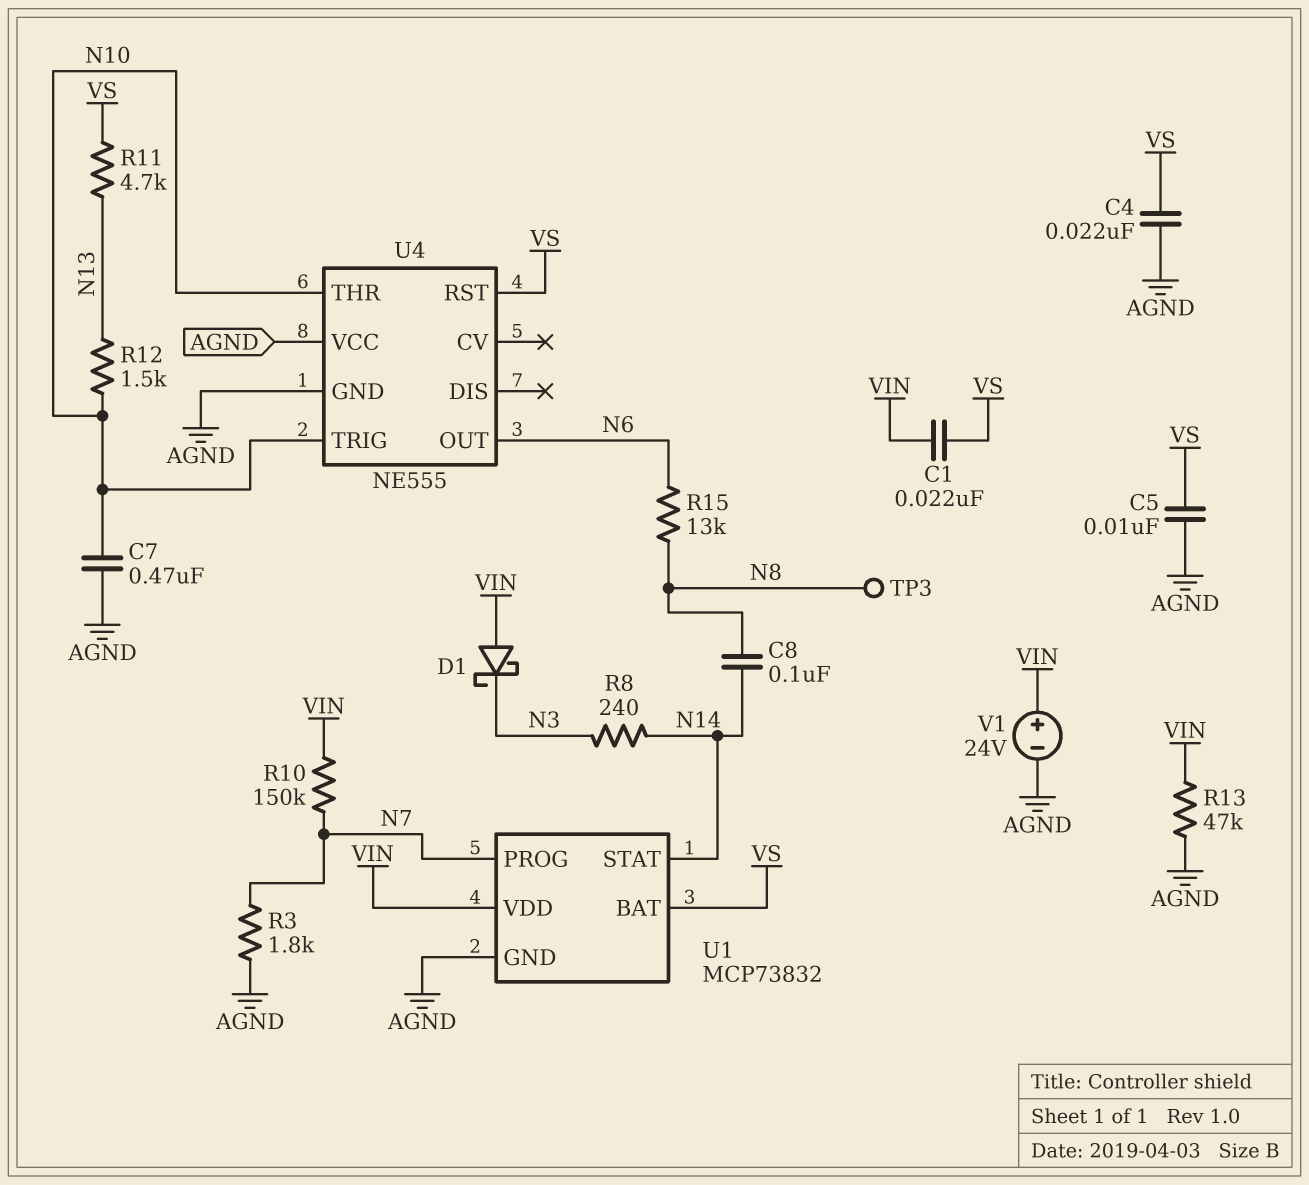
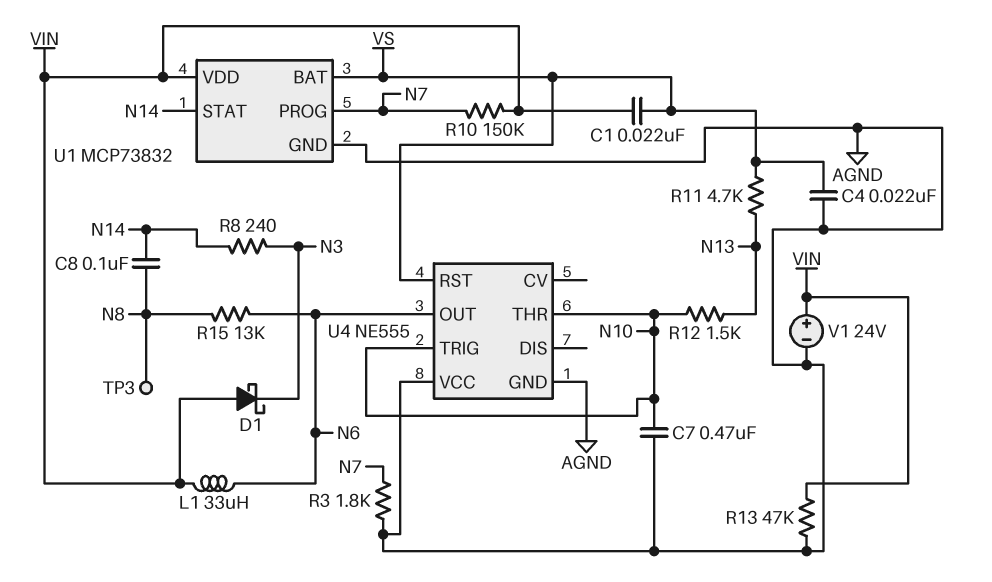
C5: 10nF (AGND, VS) -> none
L1: none -> 33uH (N6, VIN)

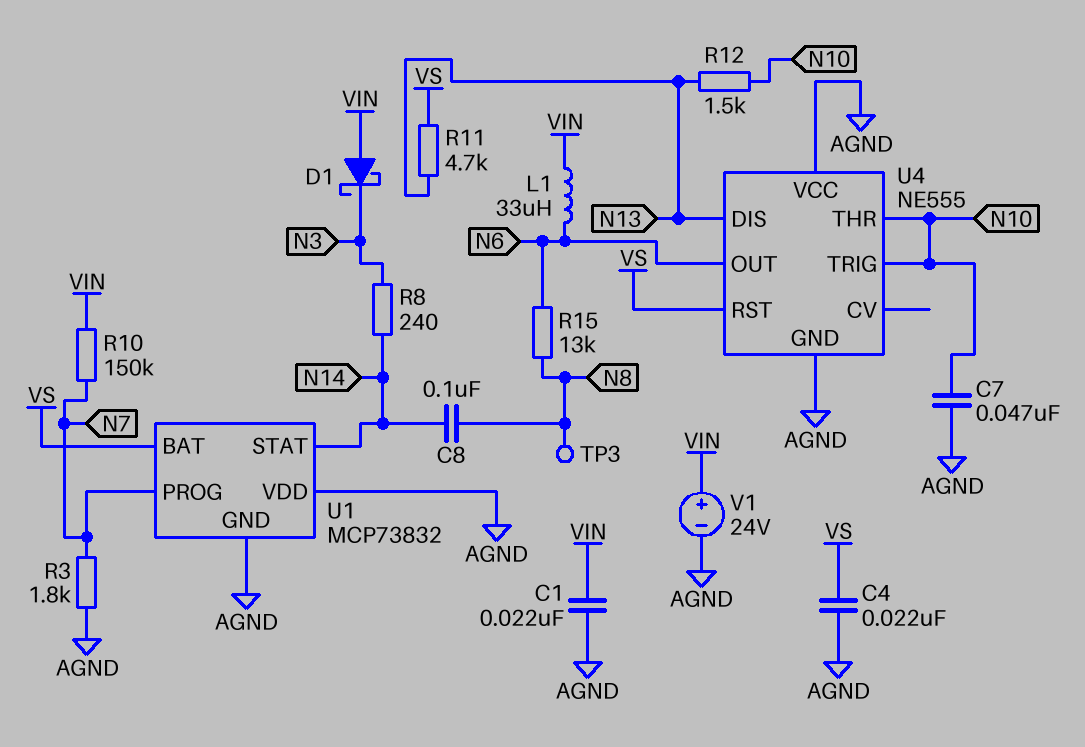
C1: 22nF (VIN, VS) -> 22nF (AGND, VIN)
C7: 470nF (AGND, N10) -> 47nF (AGND, N10)
R13: 47k (AGND, VIN) -> none
U1 pin VDD: VIN -> AGND
U4 pin DIS: none -> N13

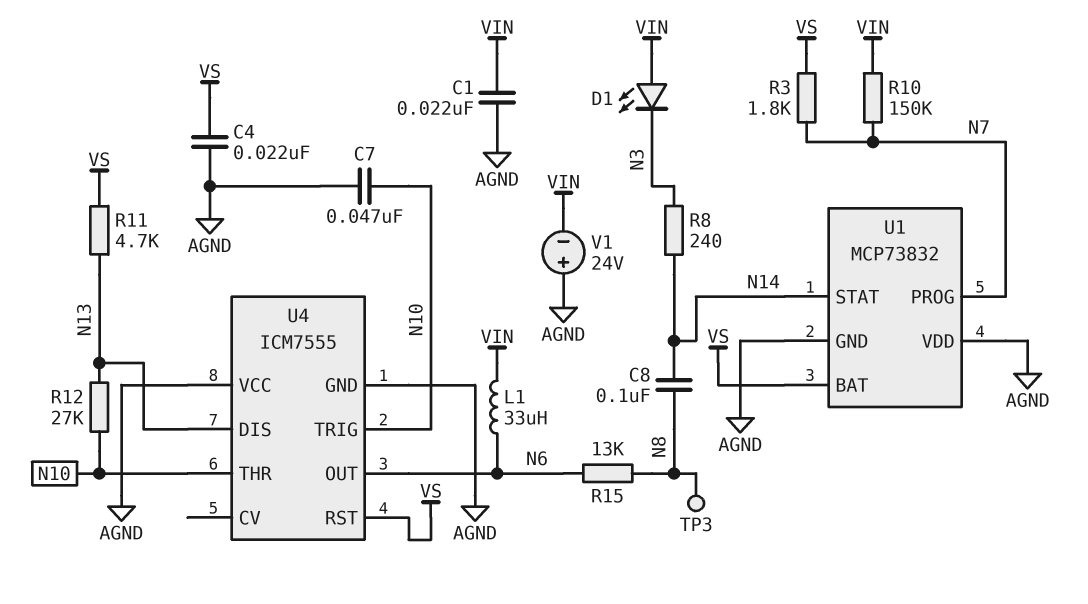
D1: schottky (A VIN, K N3) -> LED (A VIN, K N3)
R3: 1.8k (AGND, N7) -> 1.8k (N7, VS)
R12: 1.5k (N10, N13) -> 27k (N10, N13)
U4: NE555 -> ICM7555
V1: 24V (plus VIN, minus AGND) -> 24V (plus AGND, minus VIN)

